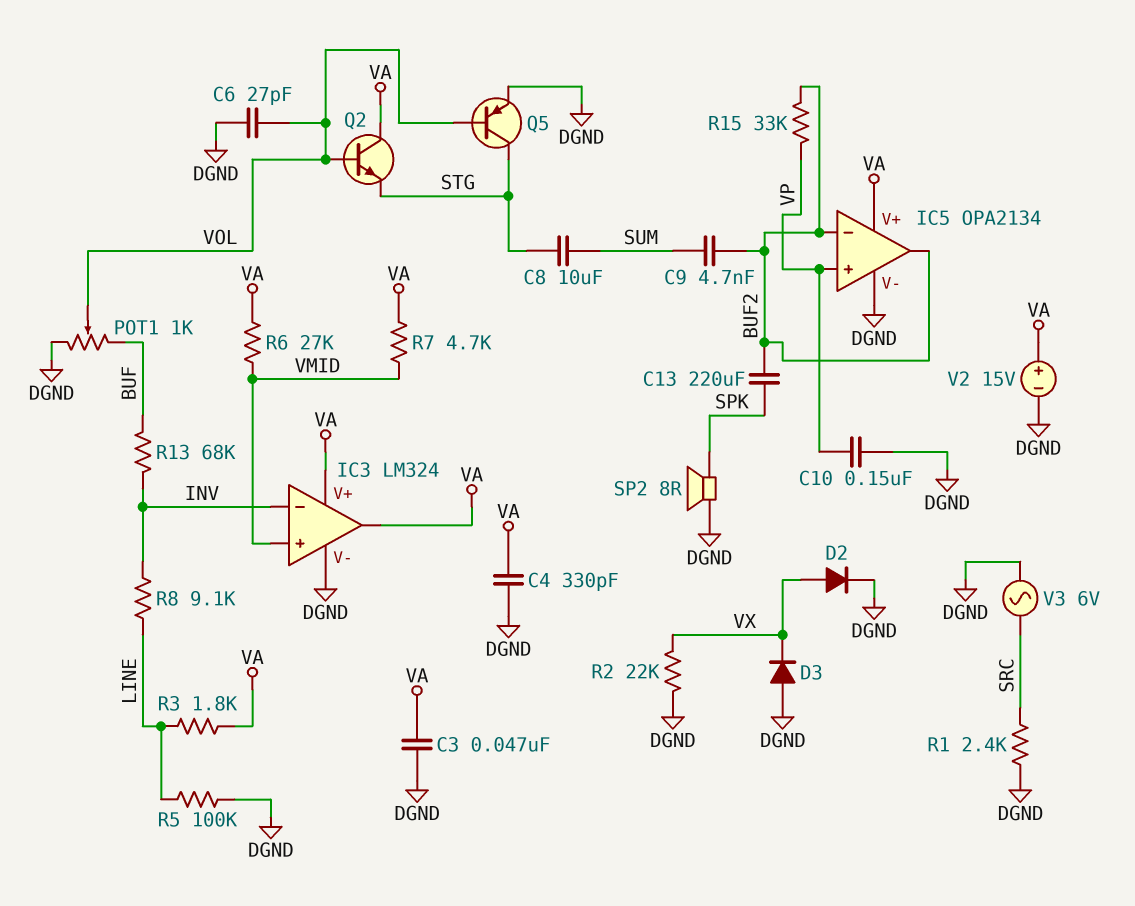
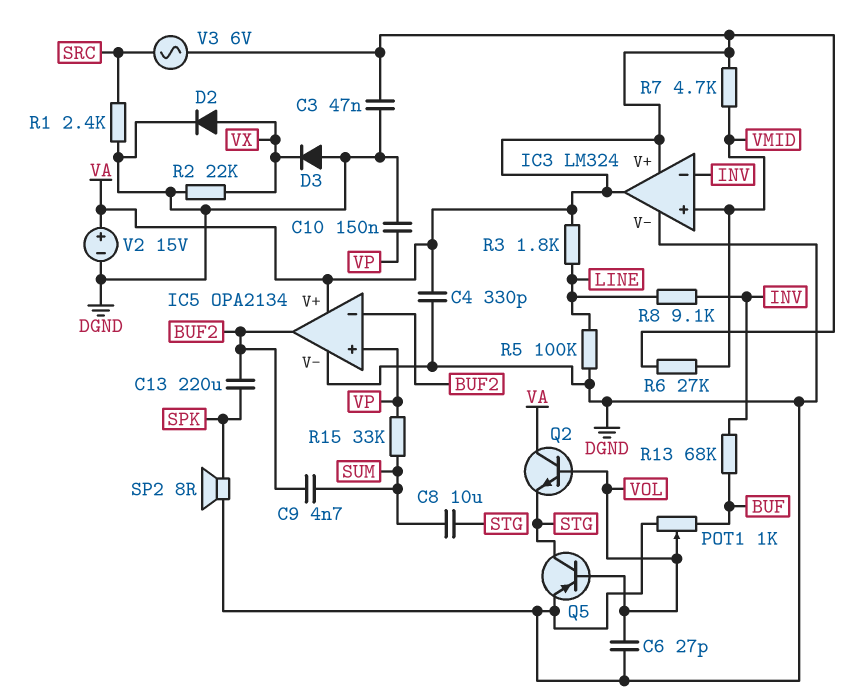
R15: 33k (BUF2, VP) -> 33k (SUM, VP)
V3: AC 6V (DGND, SRC) -> AC 6V (SRC, VA)

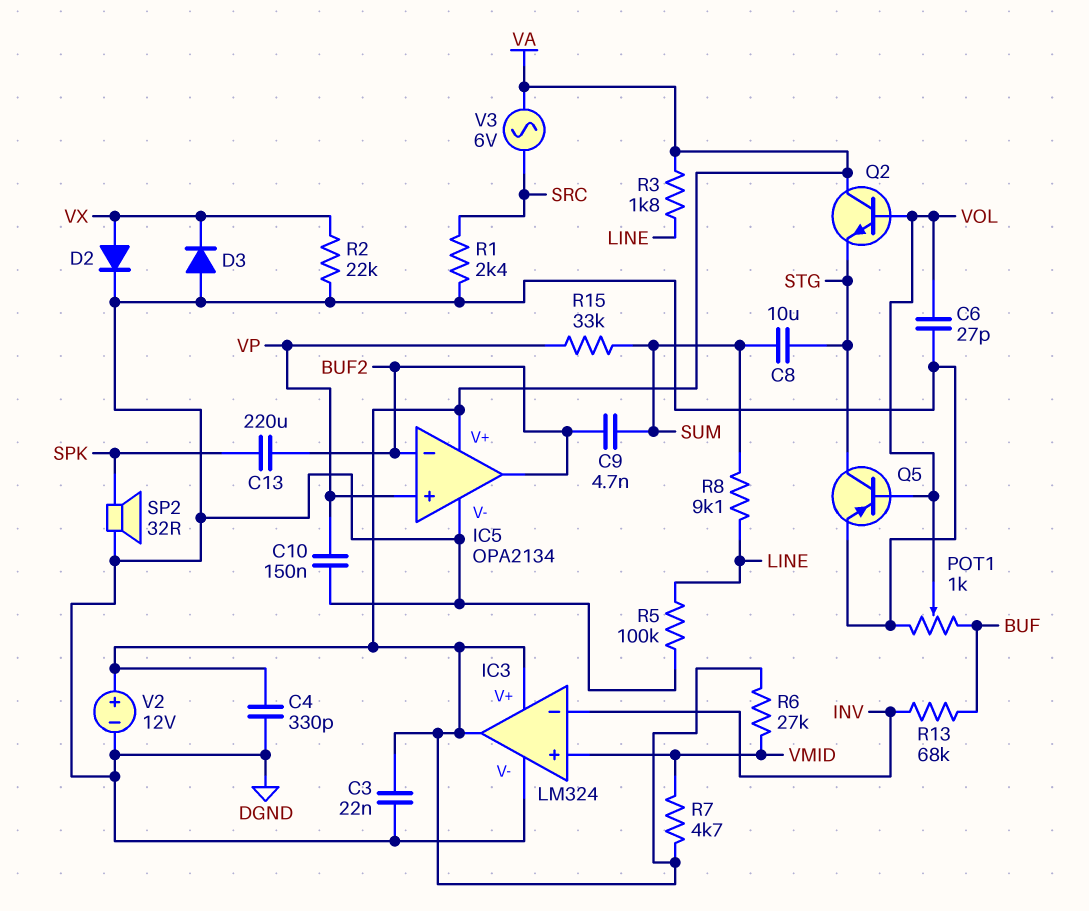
C3: 47nF (DGND, VA) -> 22nF (DGND, VA)
R8: 9.1k (INV, LINE) -> 9.1k (LINE, SUM)
SP2: speaker 8R (DGND, SPK) -> speaker 32R (DGND, SPK)
V2: 15V (plus VA, minus DGND) -> 12V (plus VA, minus DGND)

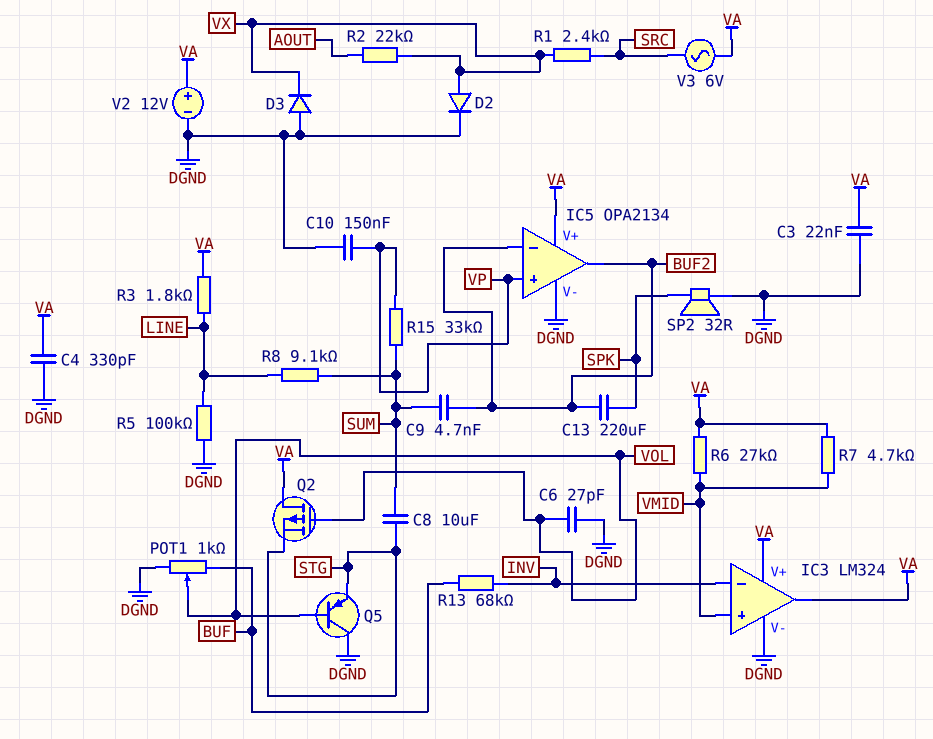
Q2: NPN (B VOL, C VA, E STG) -> PMOS (G VOL, D VA, S STG)
Q5: PNP (B VOL, C STG, E DGND) -> PNP (B VOL, C DGND, E STG)
R1: 2.4k (DGND, SRC) -> 2.4k (SRC, VX)
R2: 22k (DGND, VX) -> 22k (AOUT, VX)

